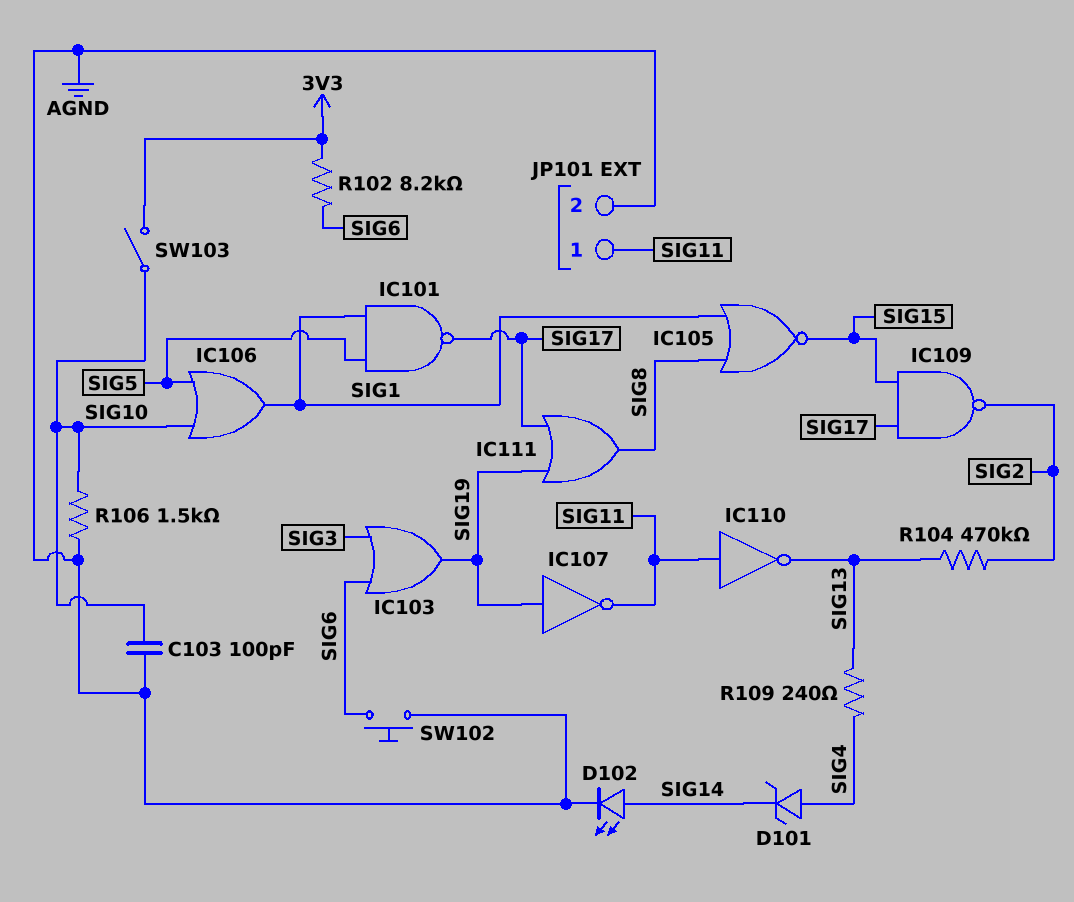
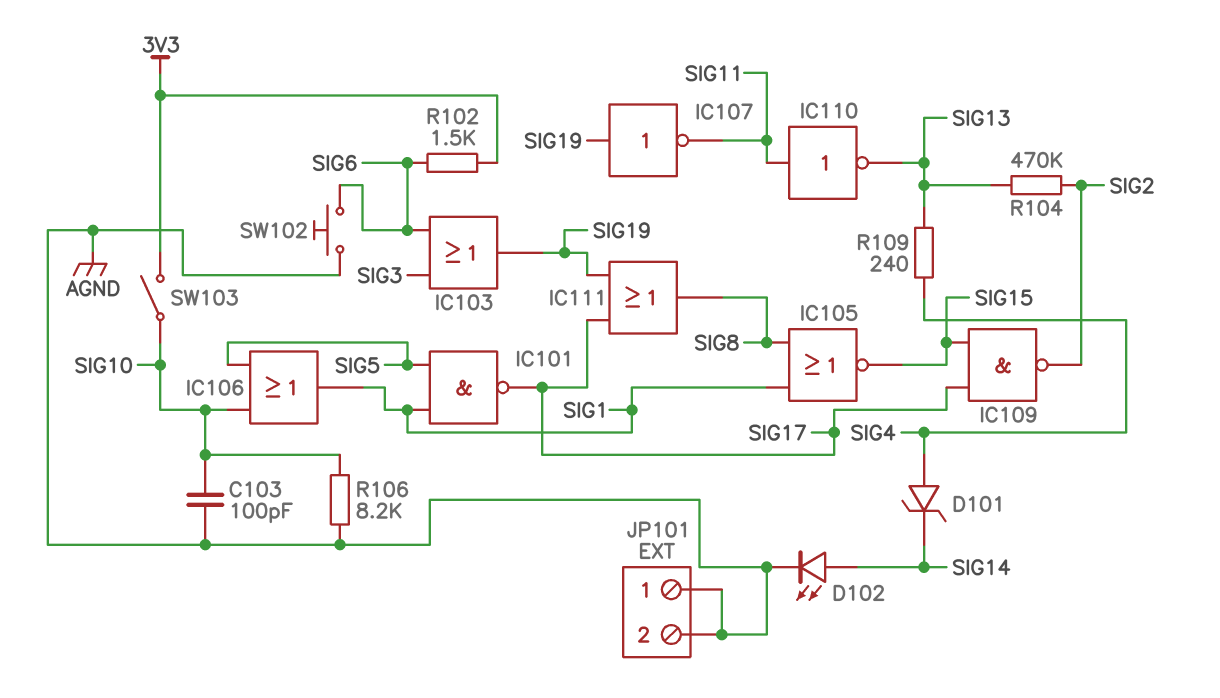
JP101 pin 1: SIG11 -> AGND
R102: 8.2k (3V3, SIG6) -> 1.5k (3V3, SIG6)
R106: 1.5k (AGND, SIG10) -> 8.2k (AGND, SIG10)

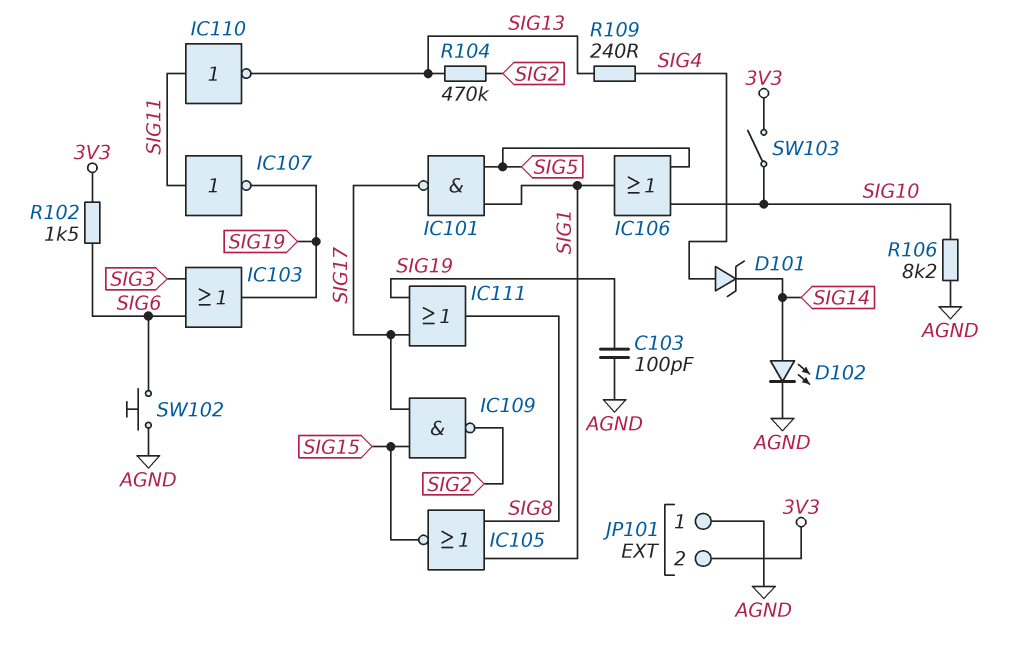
C103: 100pF (AGND, SIG10) -> 100pF (AGND, SIG19)
IC107: NOT (in SIG19, out SIG11) -> NOT (in SIG11, out SIG19)
JP101 pin 2: AGND -> 3V3

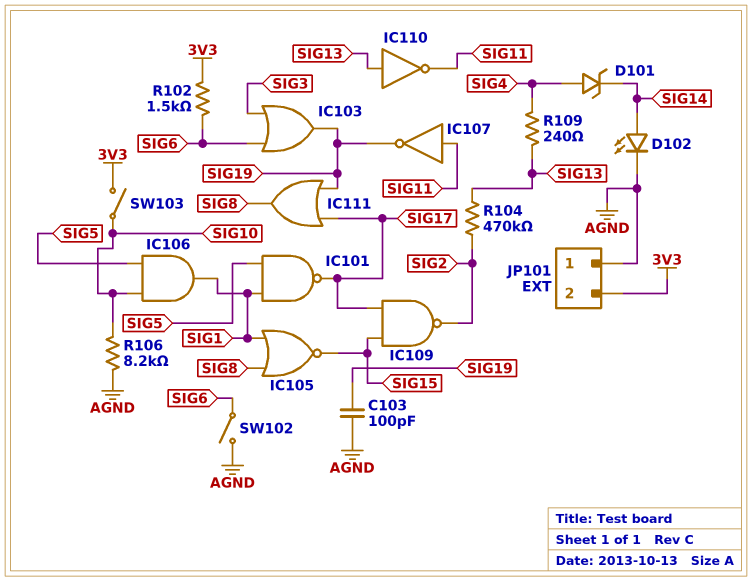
IC106: OR (in SIG5, in SIG10, out SIG1) -> AND (in SIG5, in SIG10, out SIG1)
IC110: NOT (in SIG11, out SIG13) -> NOT (in SIG13, out SIG11)
SW102: button (AGND, SIG6) -> switch (AGND, SIG6)

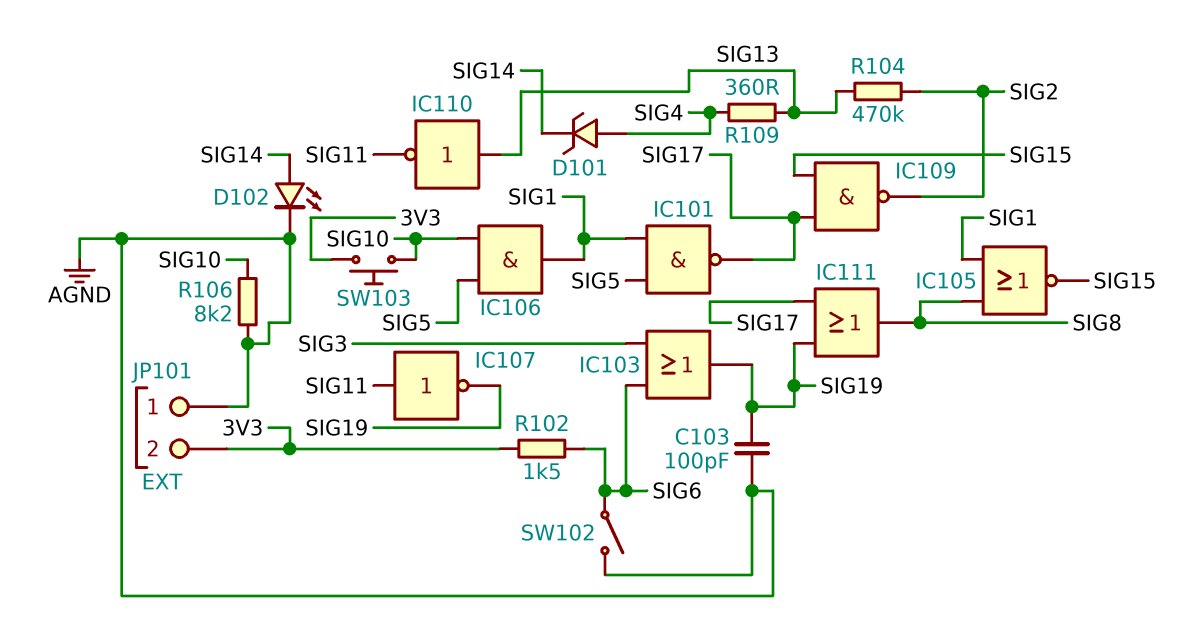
R109: 240 (SIG4, SIG13) -> 360 (SIG4, SIG13)
SW103: switch (3V3, SIG10) -> button (3V3, SIG10)

